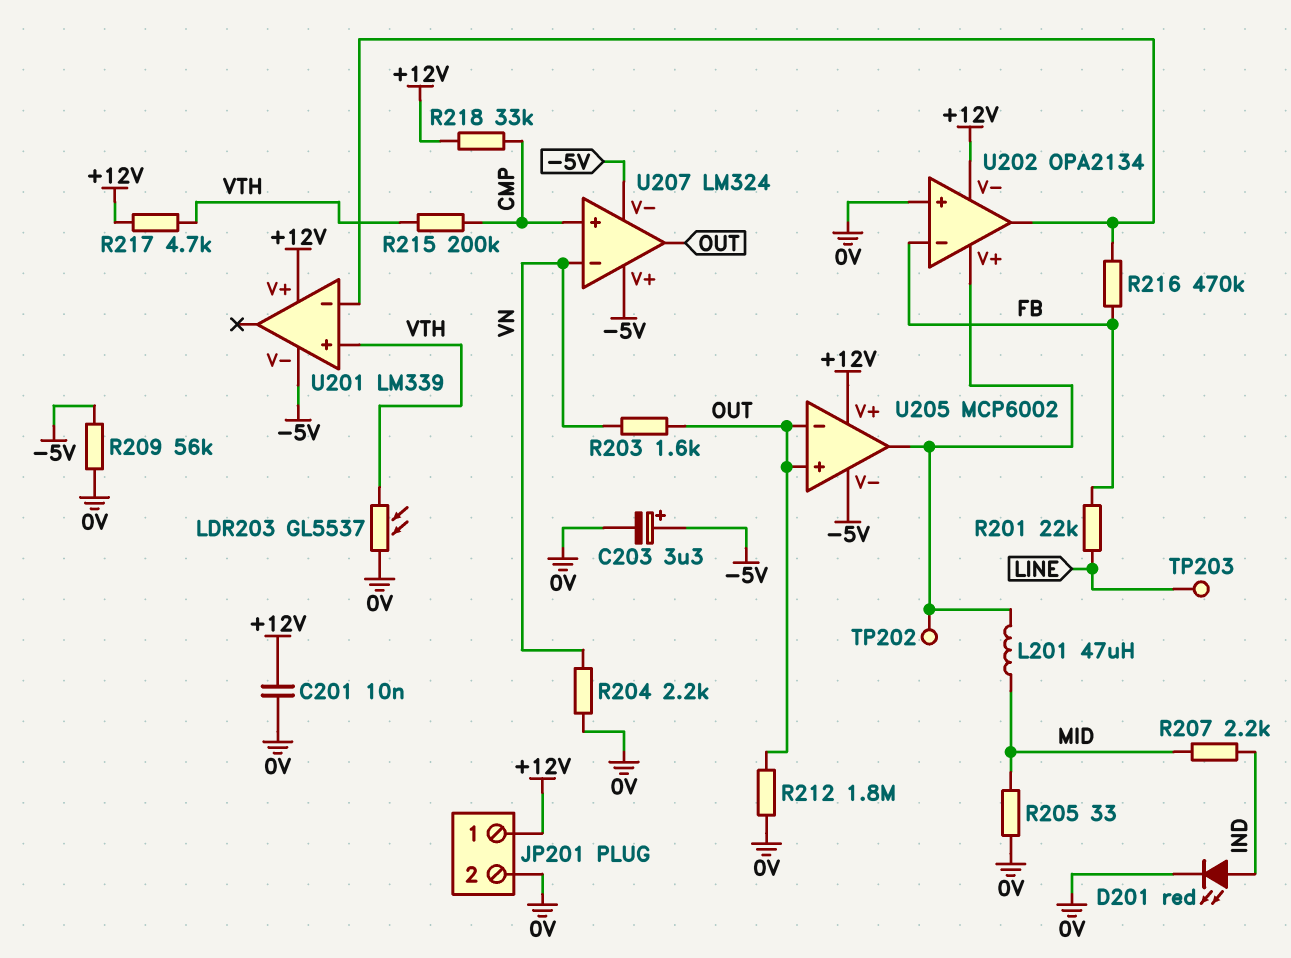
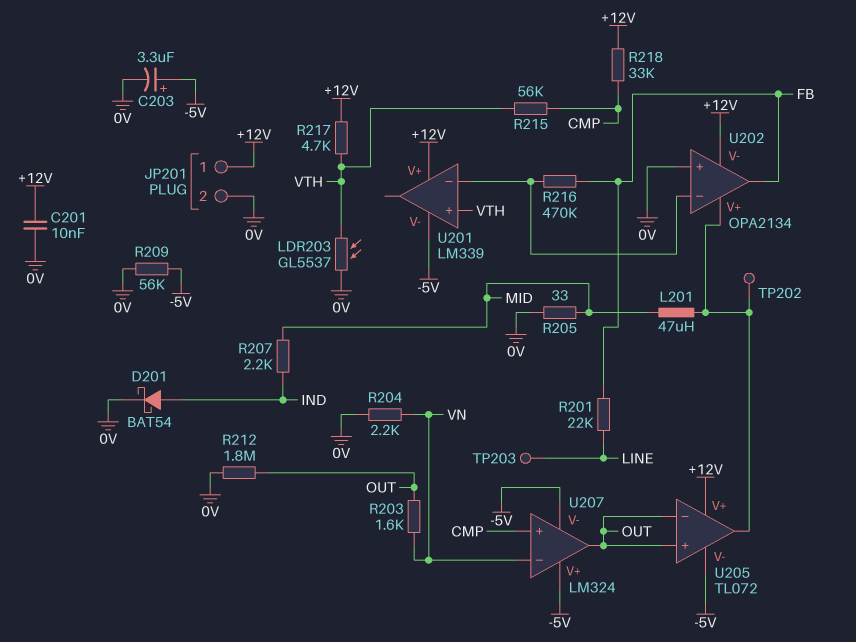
D201: LED red (A IND, K 0V) -> schottky BAT54 (A IND, K 0V)
R215: 200k (CMP, VTH) -> 56k (CMP, VTH)
U202 pin in-: FB -> U201/in-
U202 pin out: U201/in- -> FB
U205: MCP6002 -> TL072

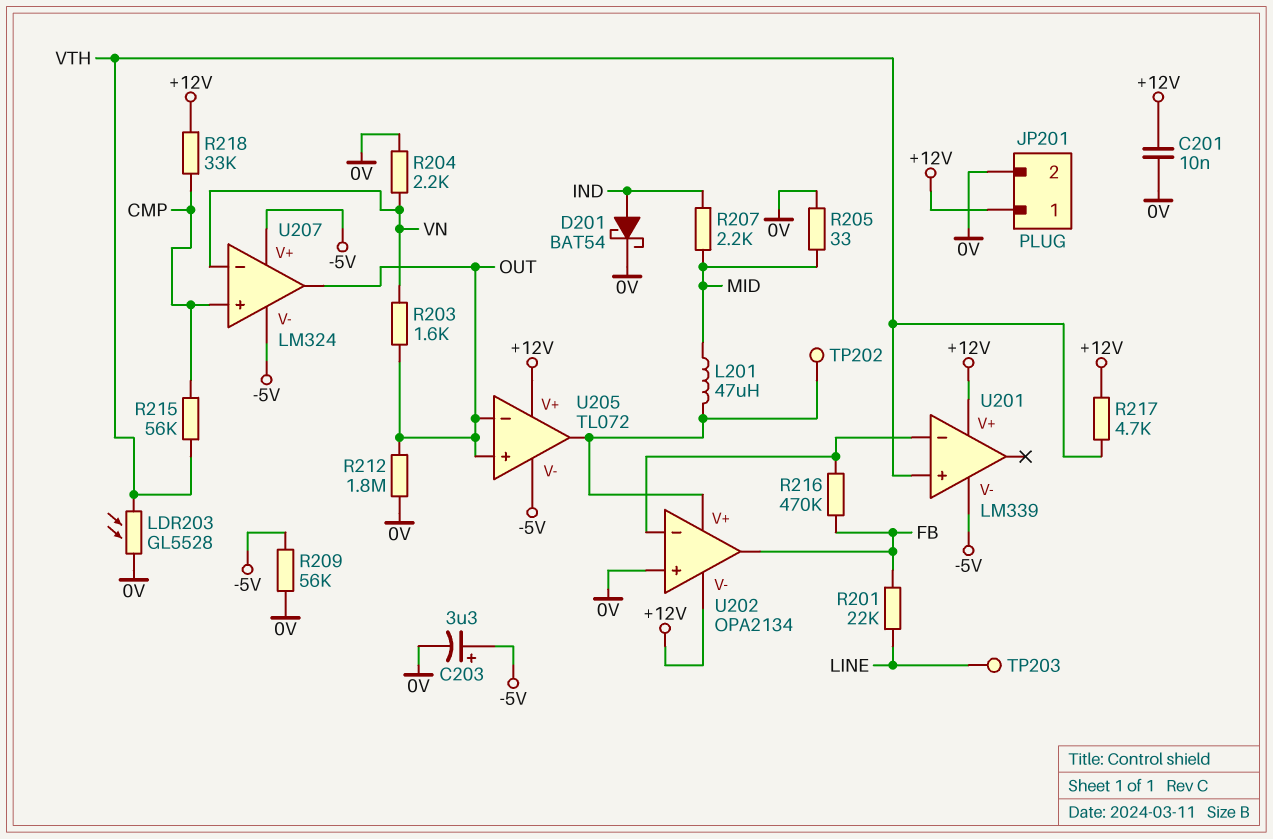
LDR203: GL5537 (0V, VTH) -> GL5528 (0V, VTH)

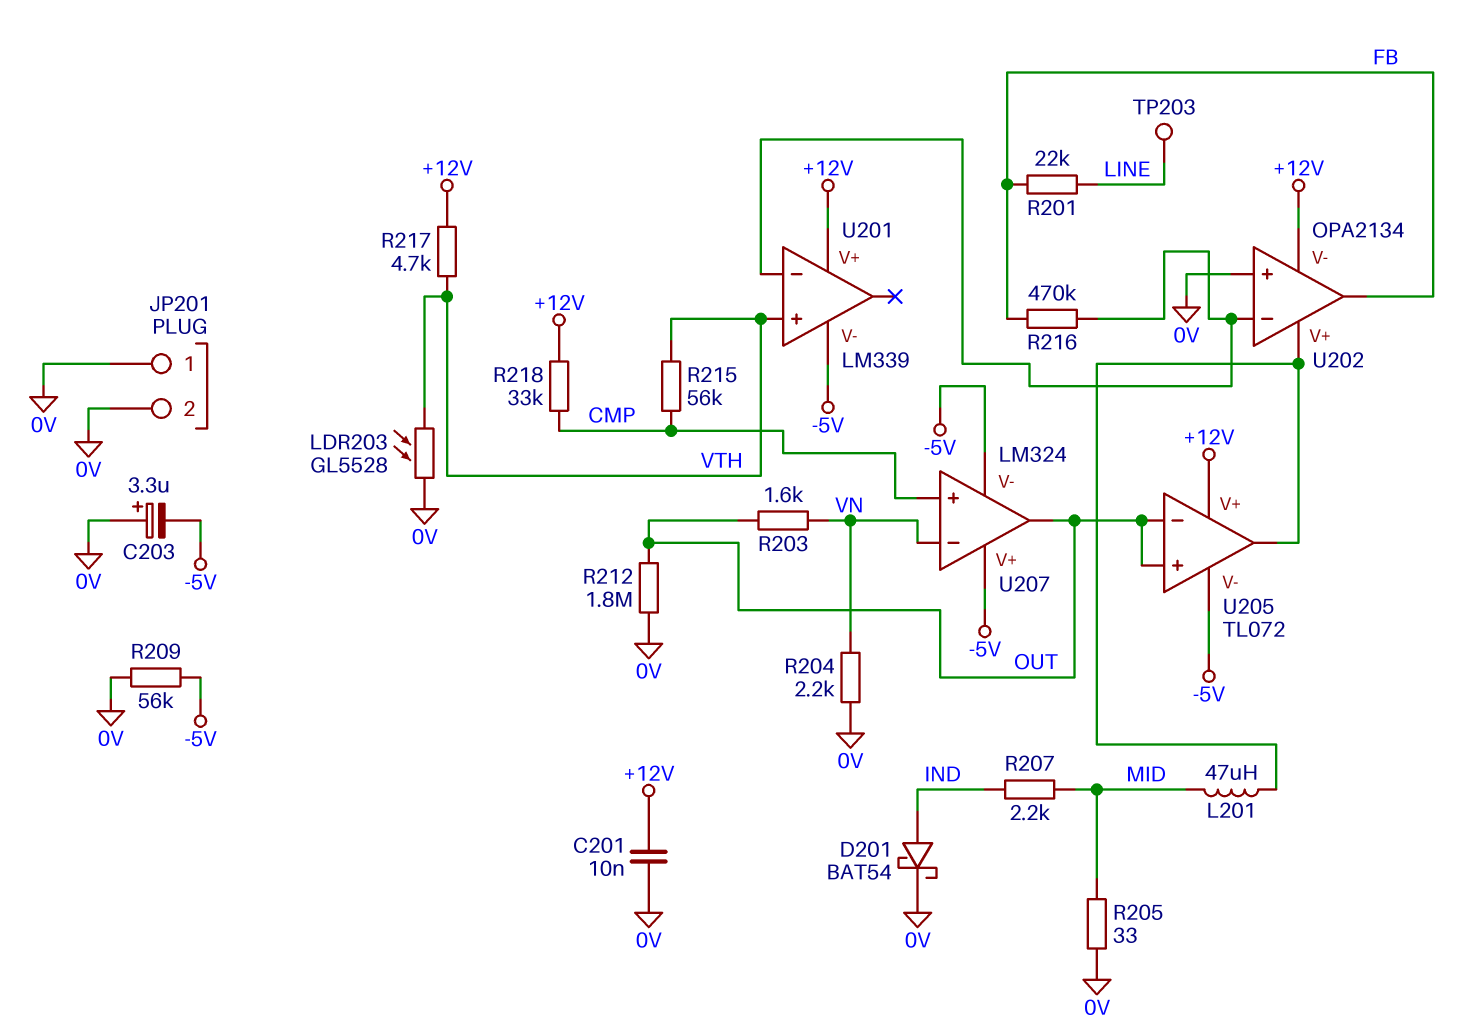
C203: 3.3uF (plus -5V, minus 0V) -> 3.3uF (plus 0V, minus -5V)
JP201 pin 1: +12V -> 0V
TP202: test point (U202/V+) -> none

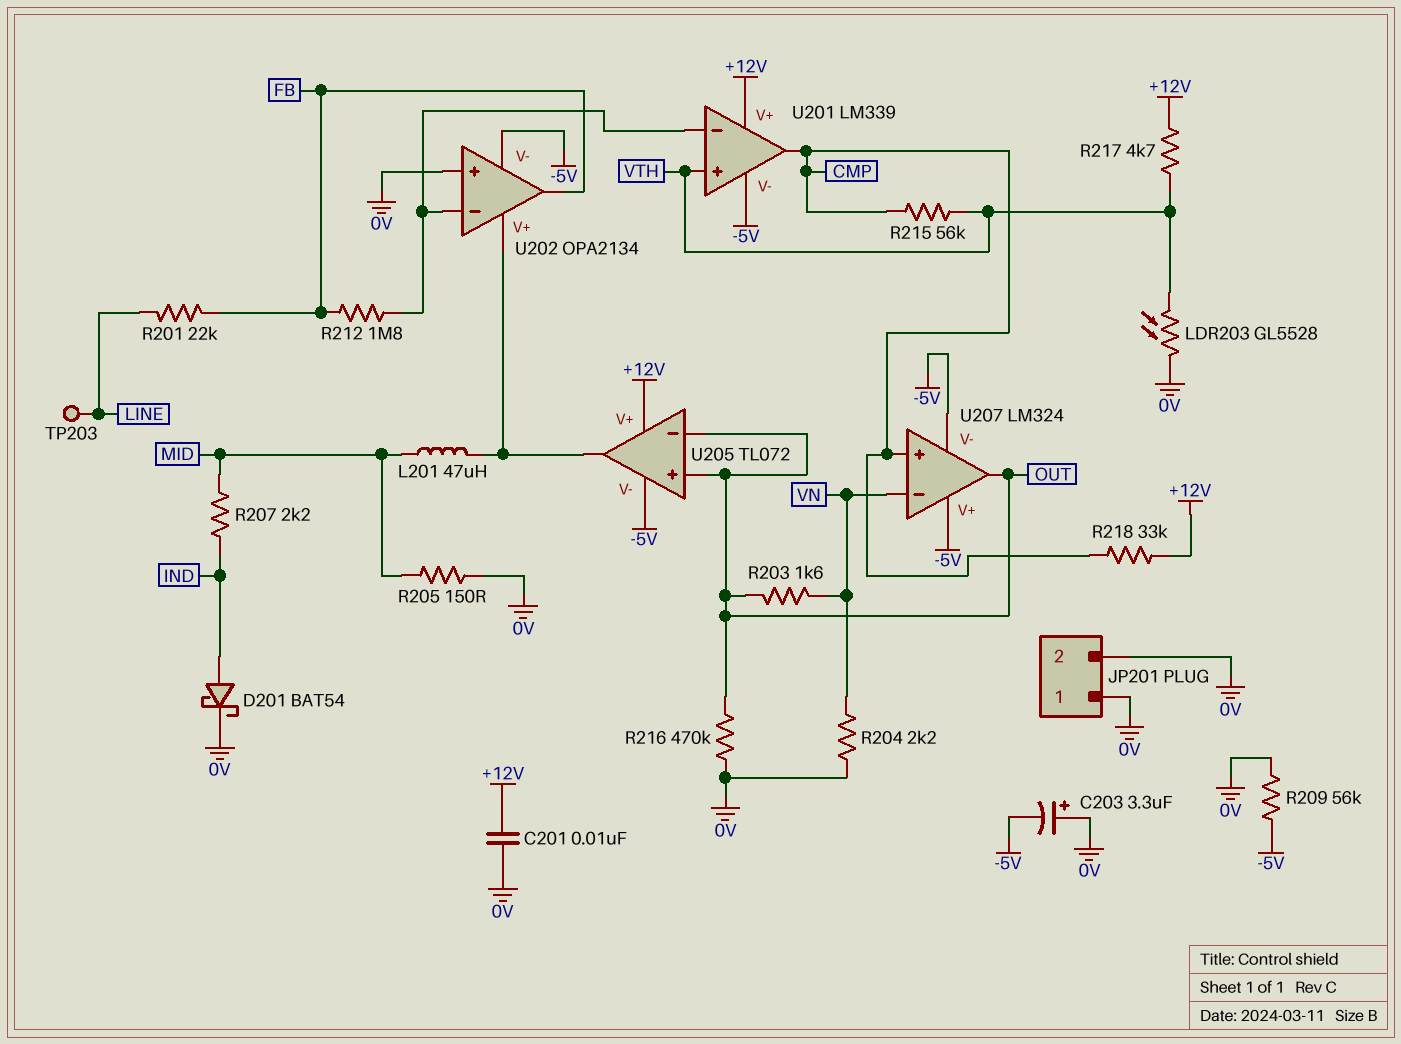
R205: 33 (0V, MID) -> 150 (0V, MID)
R212: 1.8M (0V, OUT) -> 1.8M (FB, U201/in-)
R216: 470k (FB, U201/in-) -> 470k (0V, OUT)
U201 pin out: none -> CMP
U202 pin V-: +12V -> -5V

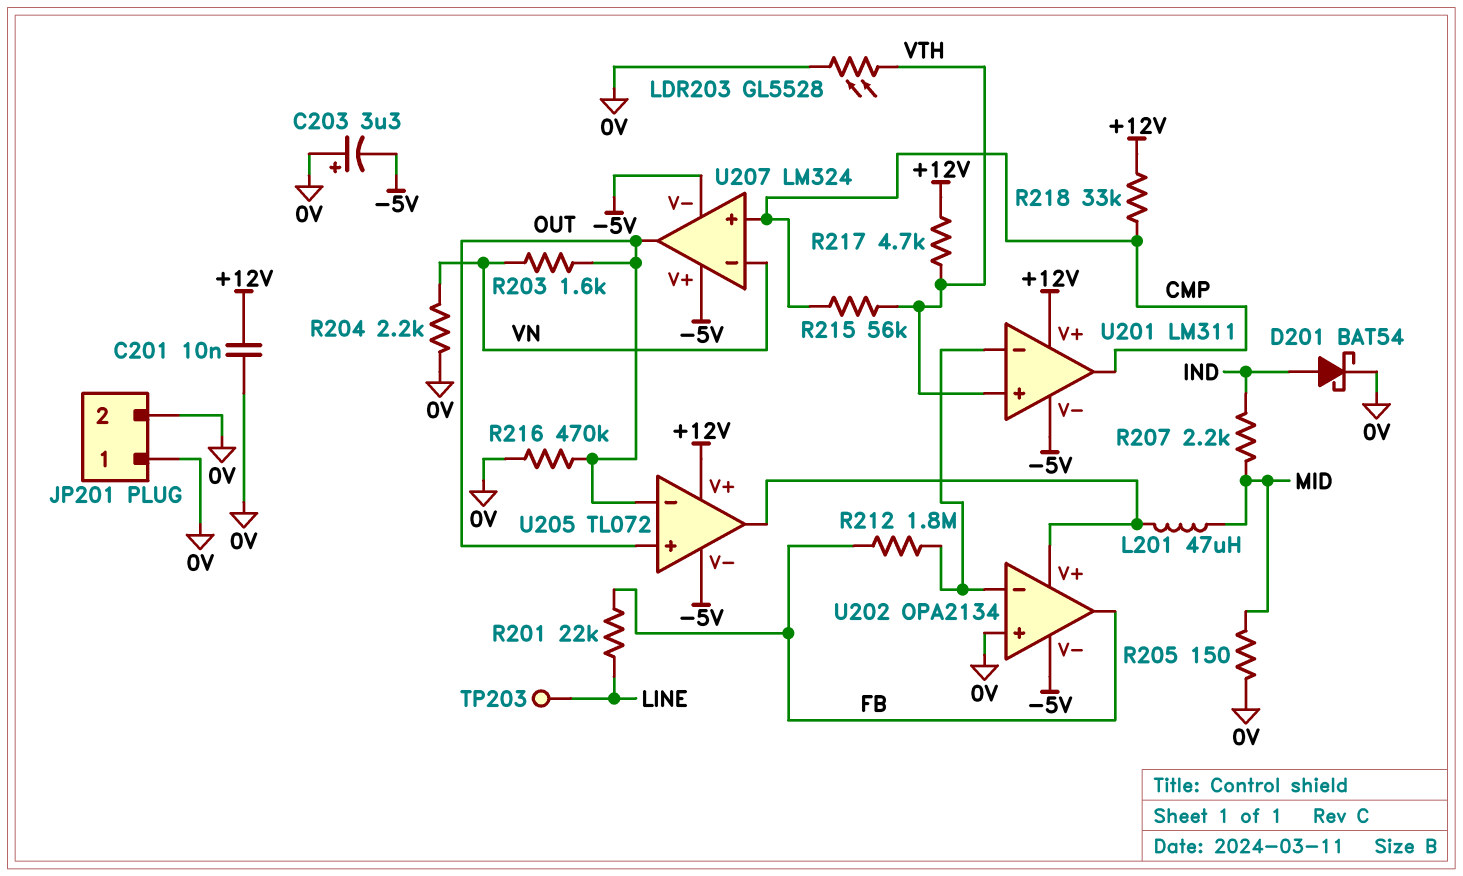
R209: 56k (-5V, 0V) -> none
U201: LM339 -> LM311

